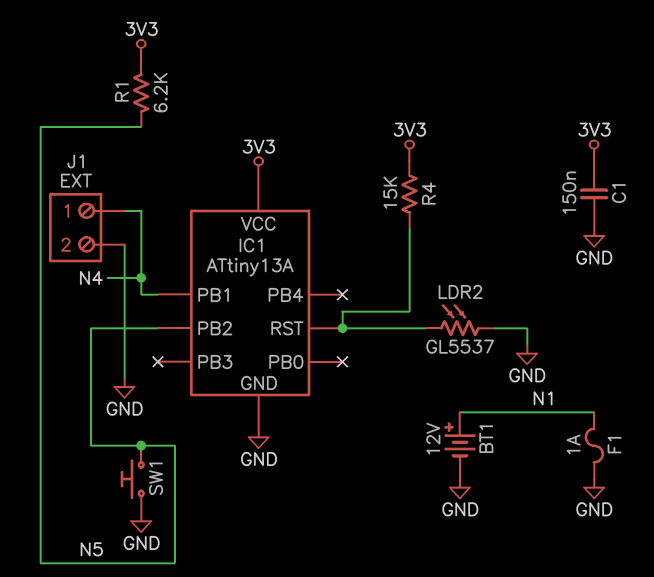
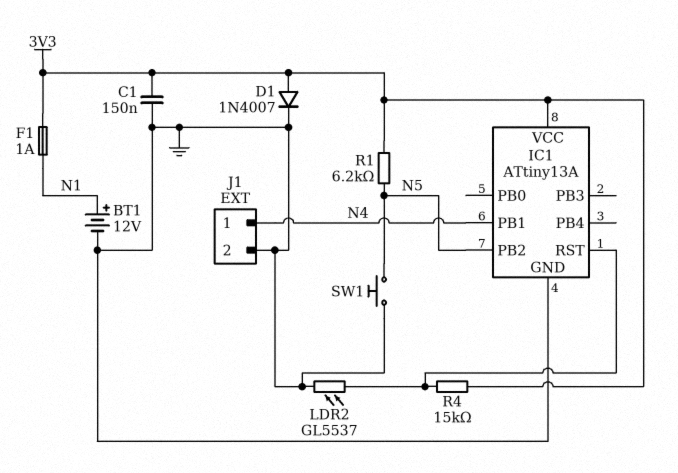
D1: none -> diode 1N4007 (A 3V3, K GND)
F1: 1A (GND, N1) -> 1A (3V3, N1)

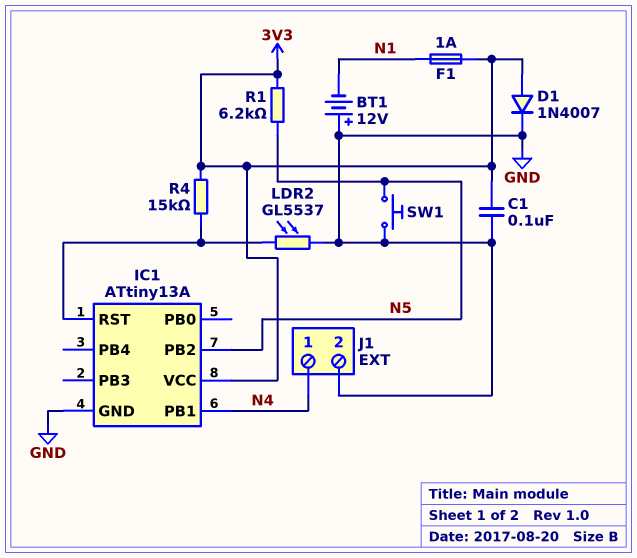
BT1: 12V (plus N1, minus GND) -> 12V (plus GND, minus N1)
C1: 150nF (3V3, GND) -> 100nF (3V3, GND)

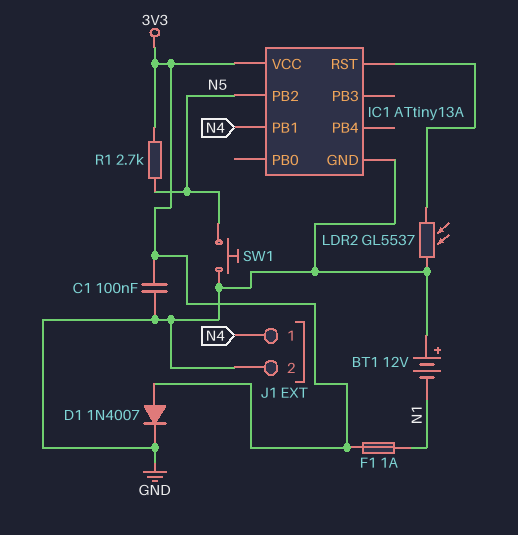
R1: 6.2k (3V3, N5) -> 2.7k (3V3, N5)
R4: 15k (3V3, IC1/RST) -> none

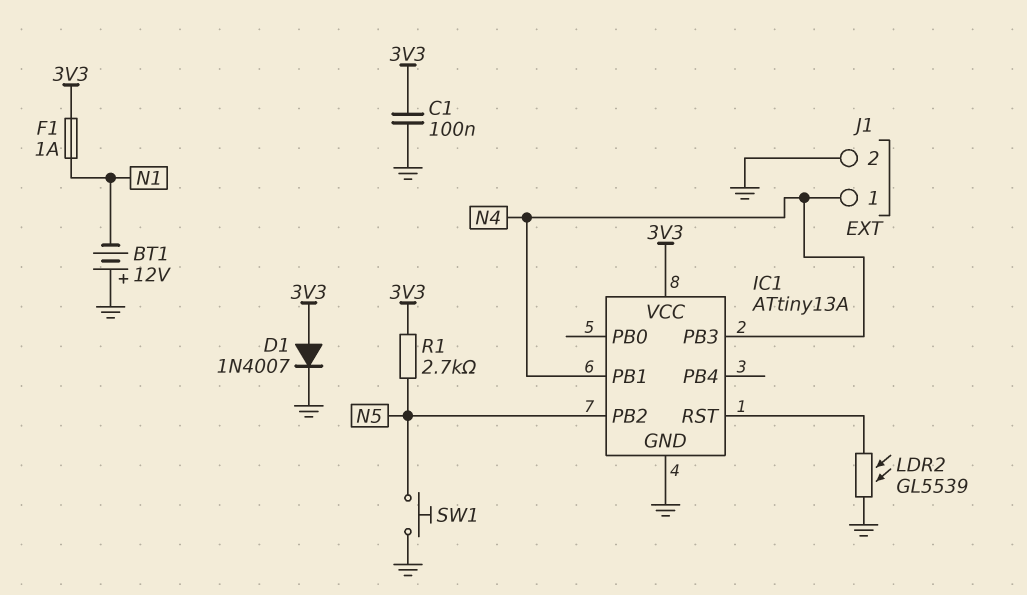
IC1 pin PB3: none -> N4
LDR2: GL5537 (GND, IC1/RST) -> GL5539 (GND, IC1/RST)

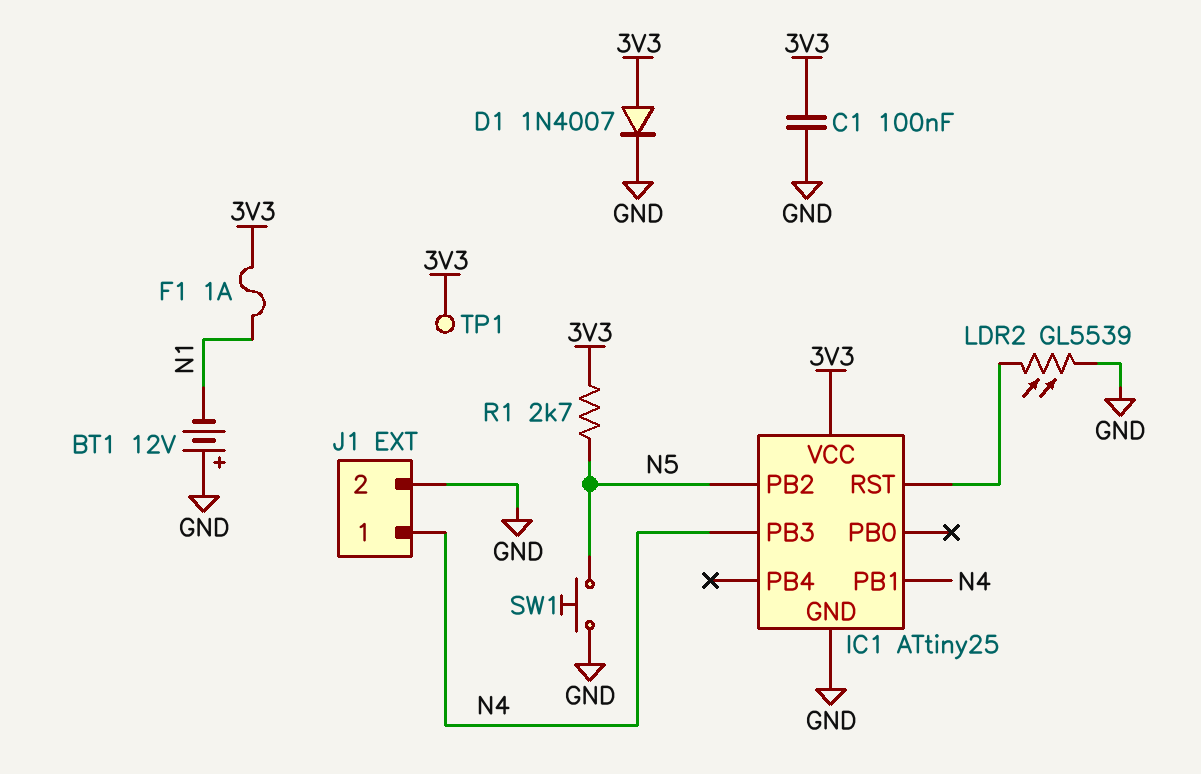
IC1: ATtiny13A -> ATtiny25
TP1: none -> test point (3V3)

